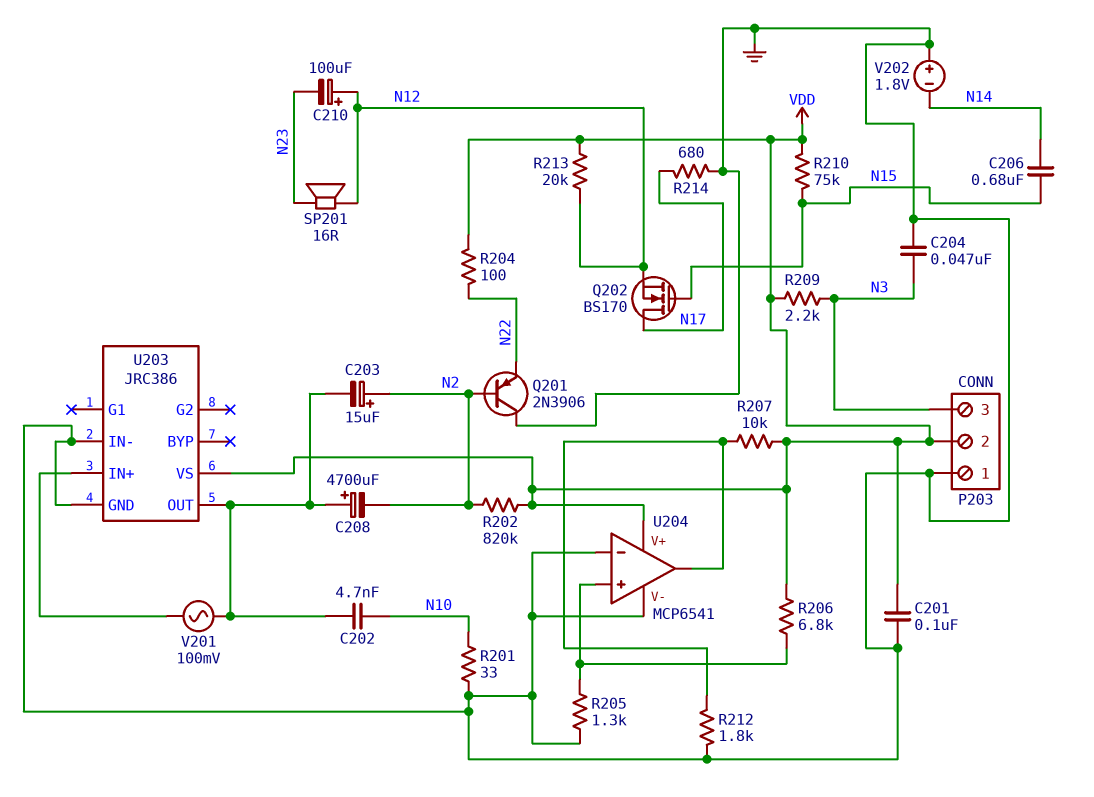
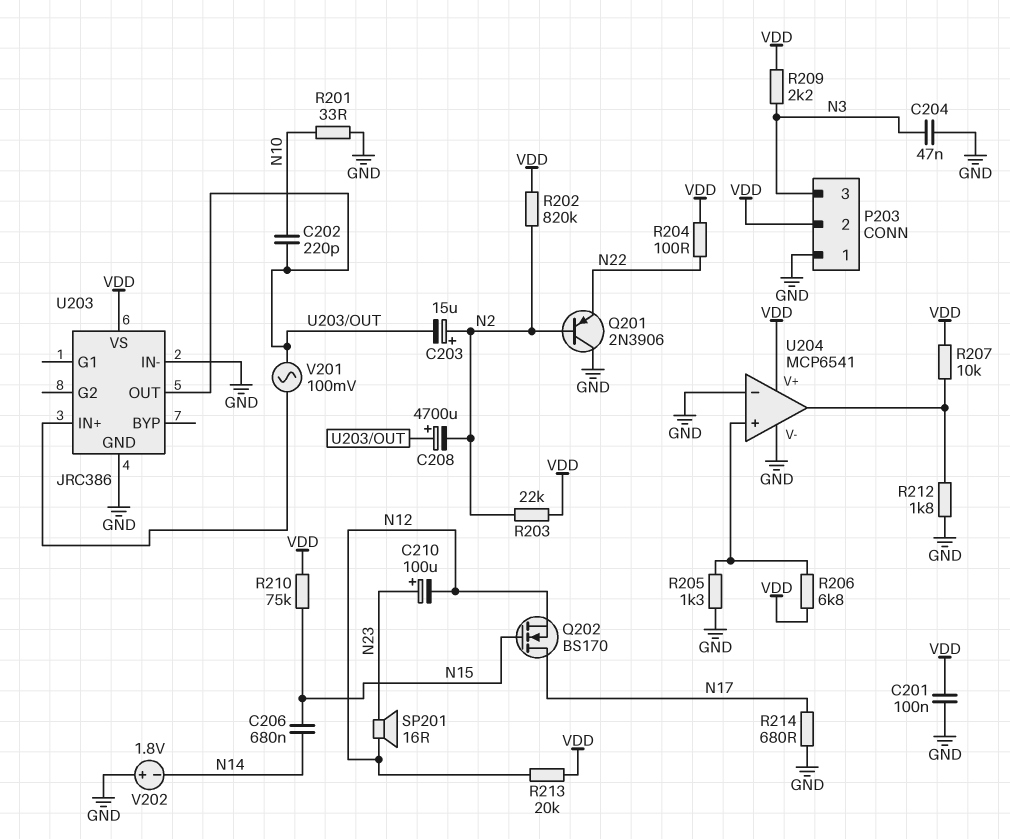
C202: 4.7nF (N10, U203/OUT) -> 220pF (N10, U203/OUT)
C210: 100uF (plus N12, minus N23) -> 100uF (plus N23, minus N12)
R203: none -> 22k (N2, VDD)

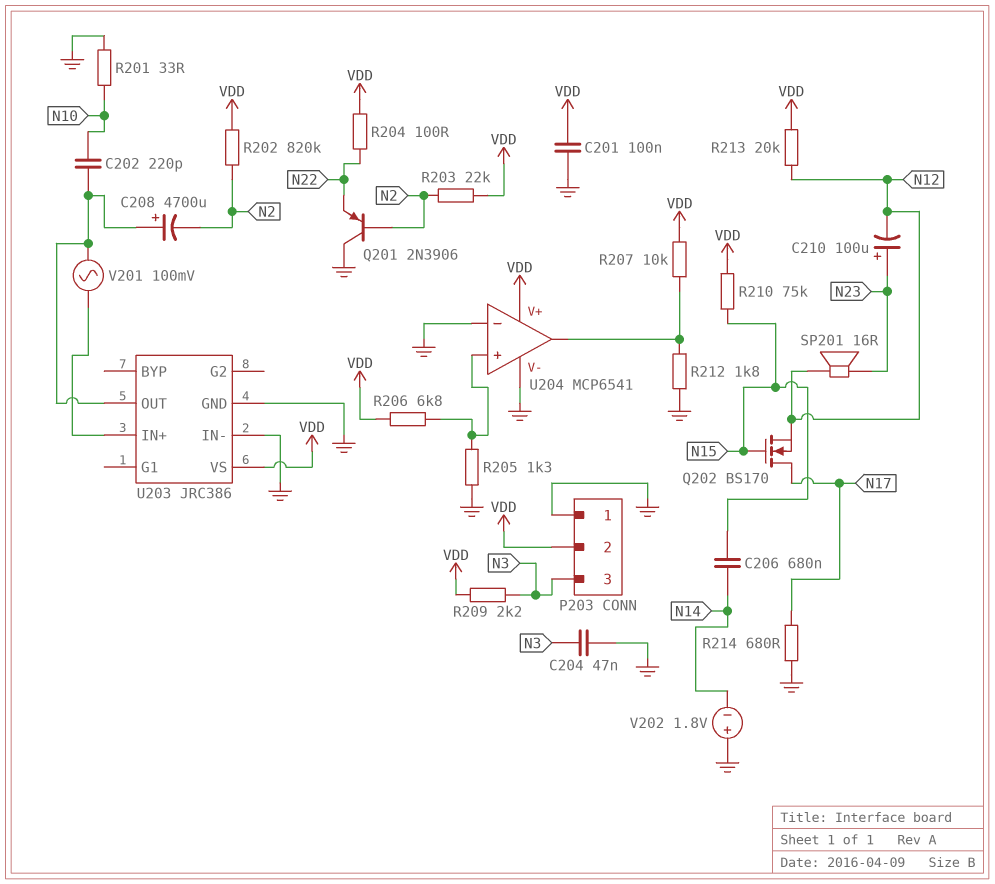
C203: 15uF (plus N2, minus U203/OUT) -> none

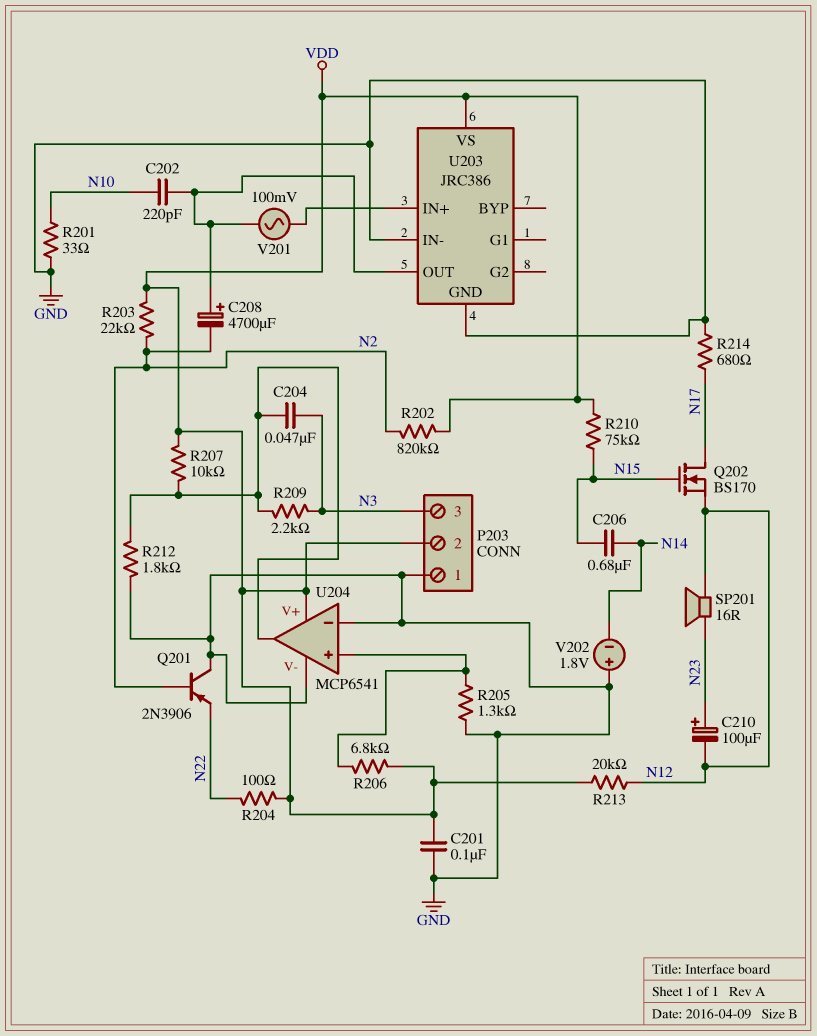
C204: 47nF (GND, N3) -> 47nF (N3, U204/out)
R209: 2.2k (N3, VDD) -> 2.2k (N3, U204/out)

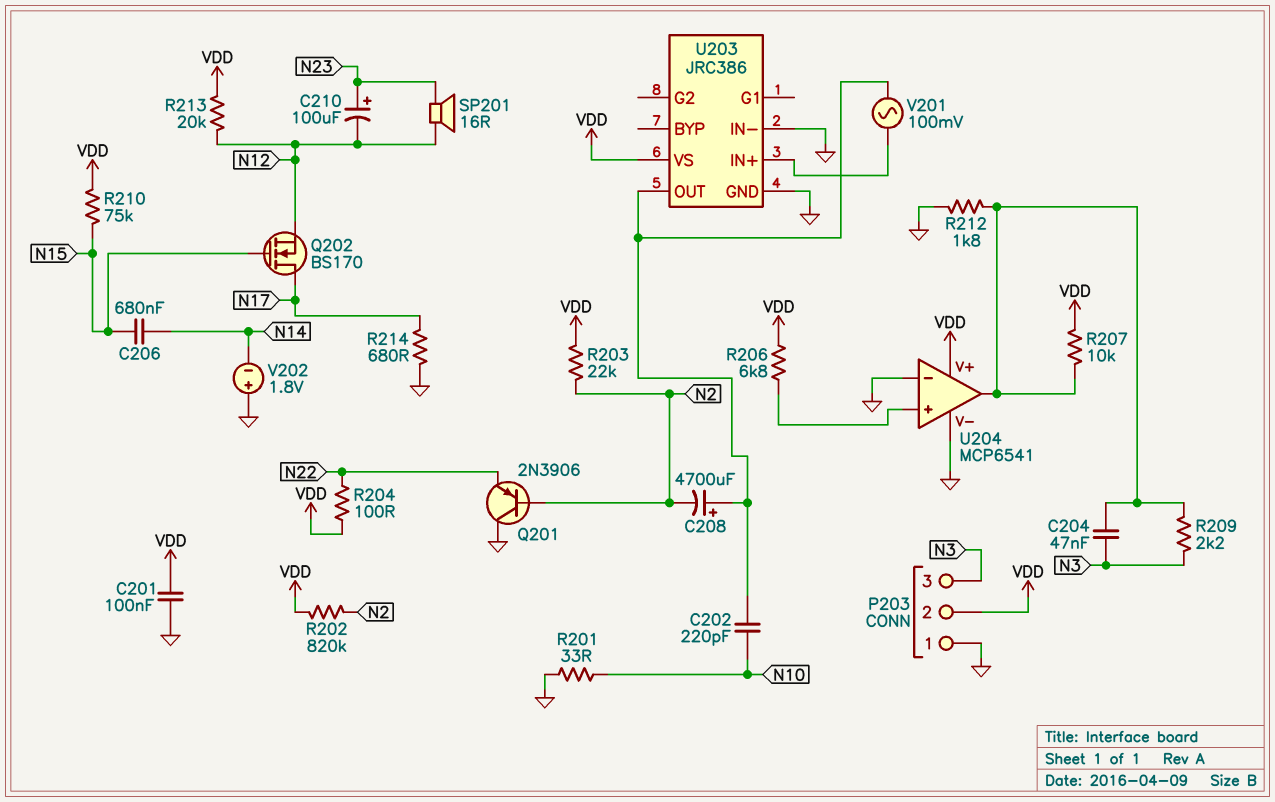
R205: 1.3k (GND, U204/in+) -> none

